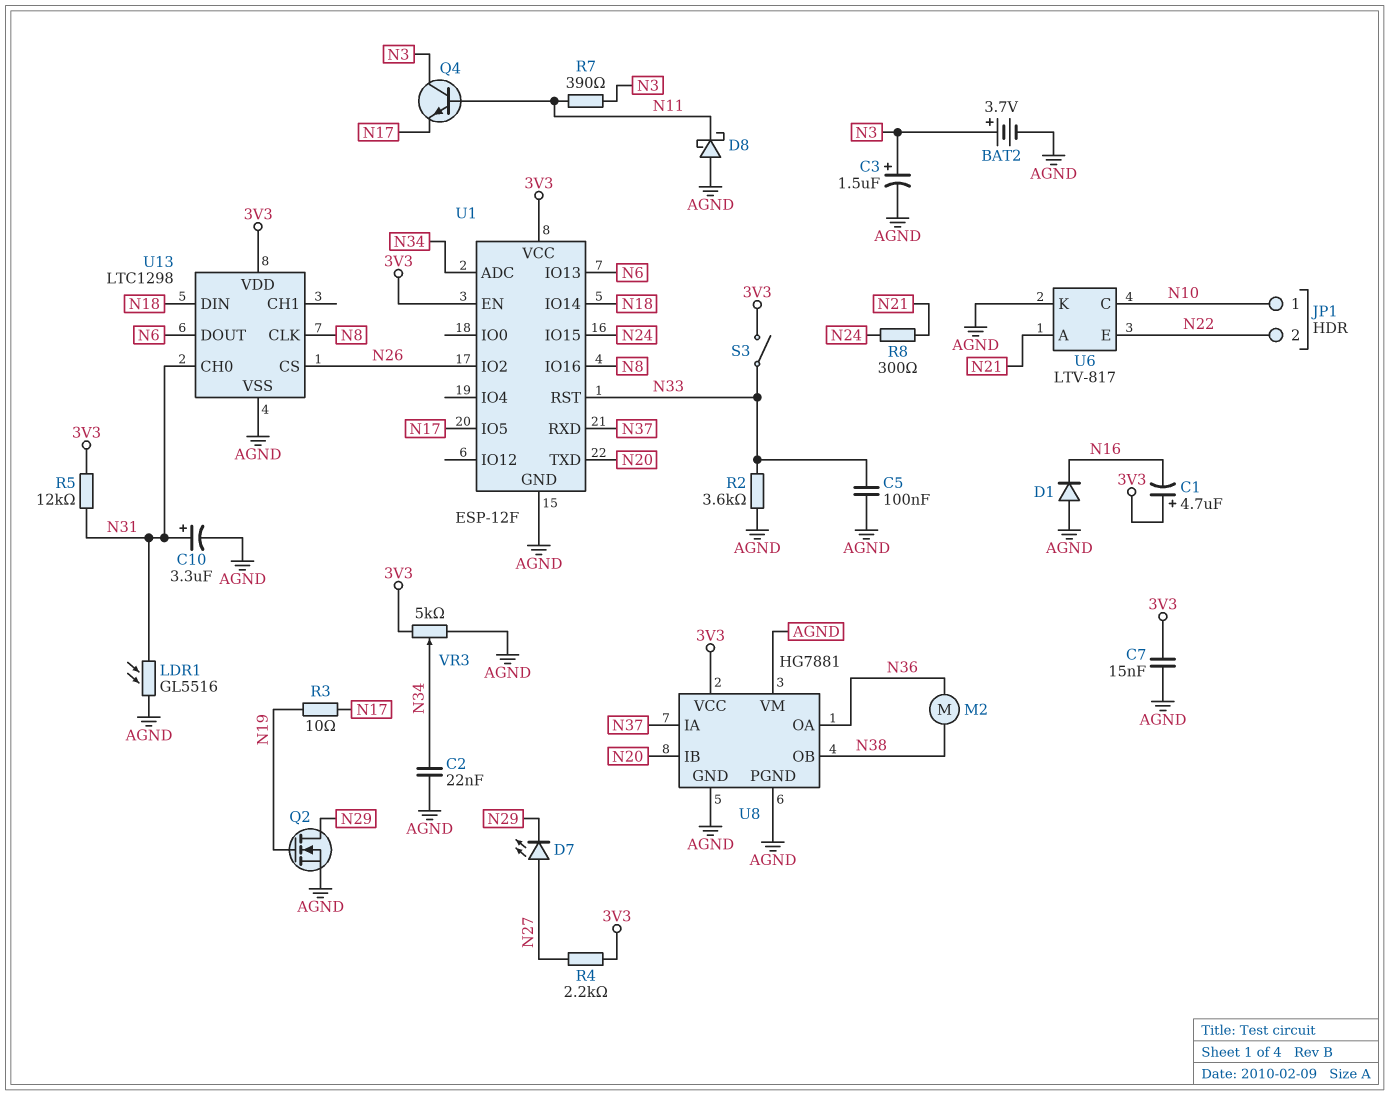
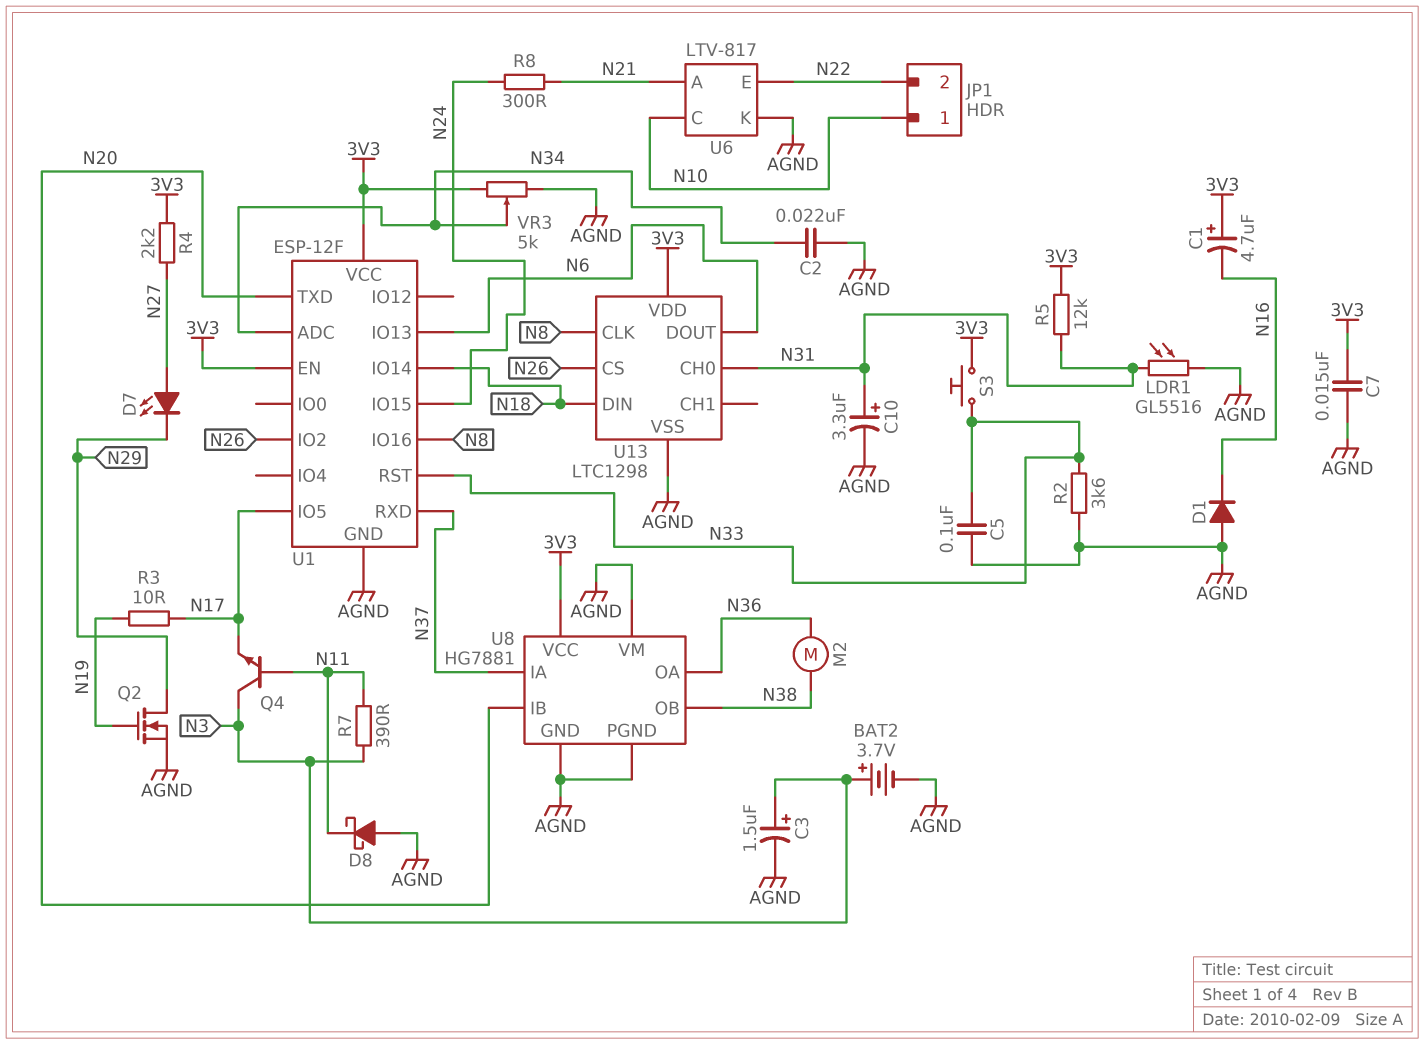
S3: switch (3V3, N33) -> button (3V3, N33)

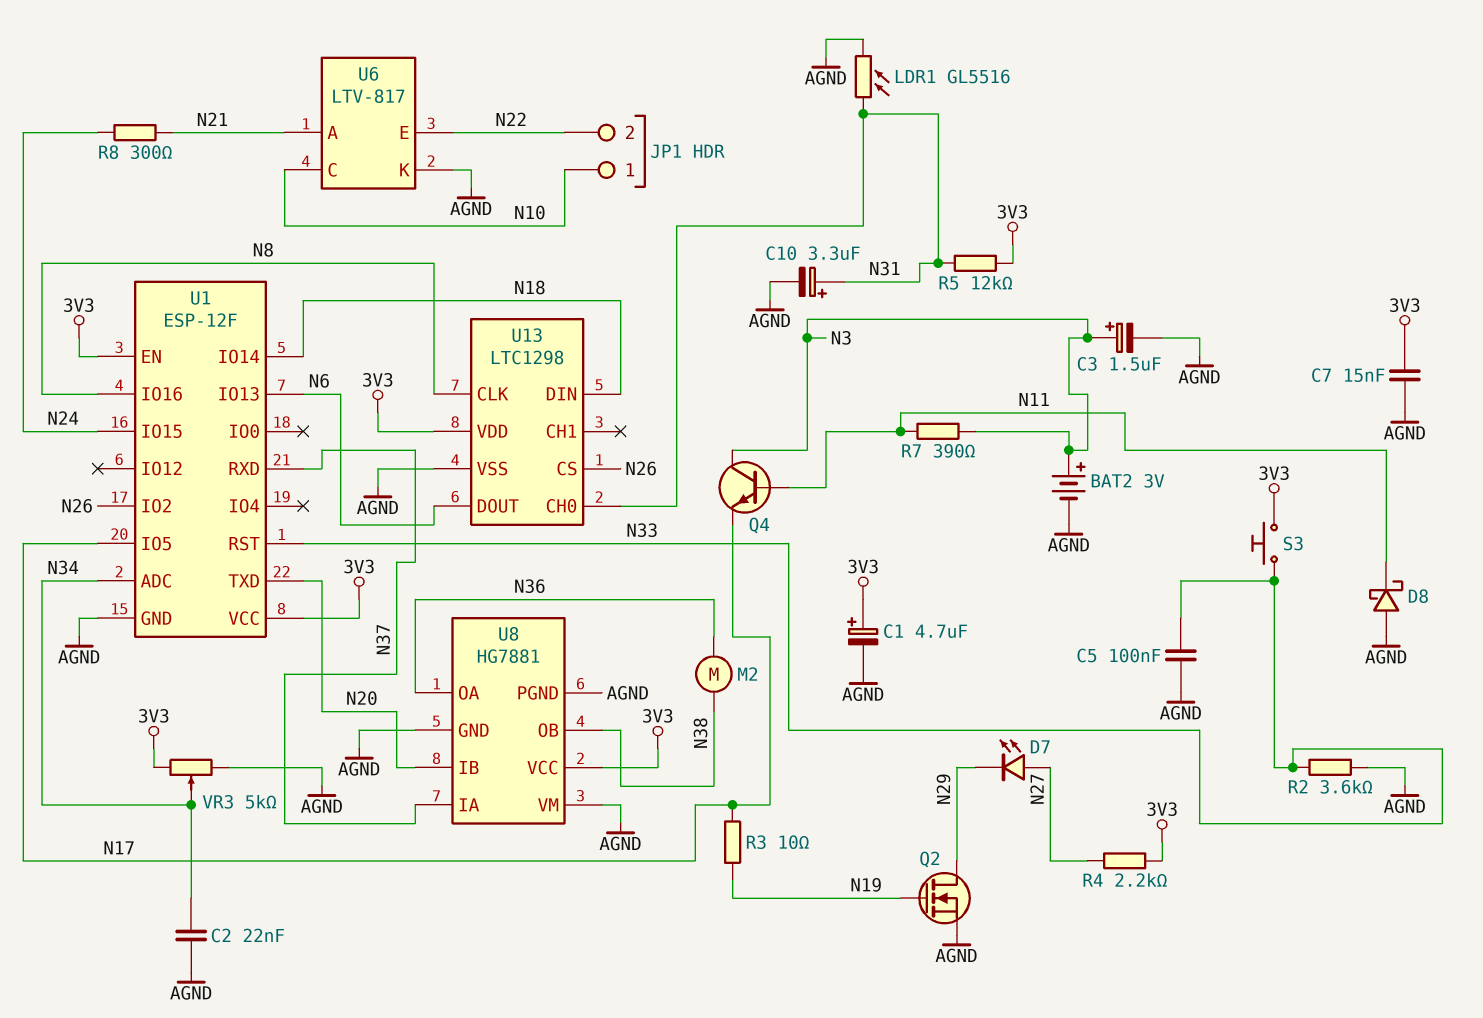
BAT2: 3.7V (plus N3, minus AGND) -> 3V (plus N3, minus AGND)
C1: 4.7uF (plus 3V3, minus N16) -> 4.7uF (plus 3V3, minus AGND)
D1: diode (A AGND, K N16) -> none

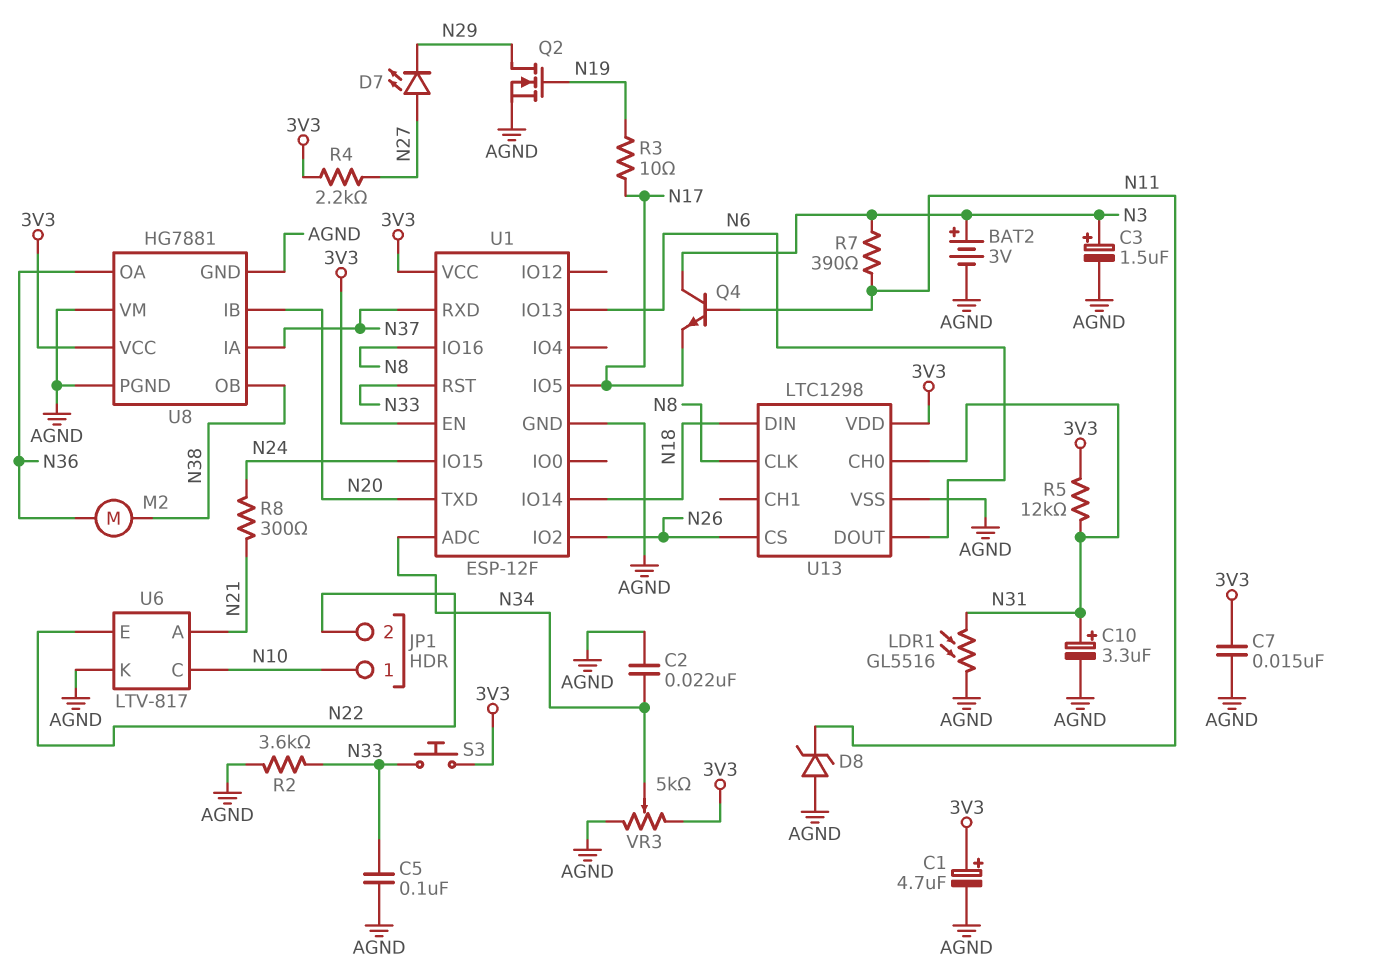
D8: schottky (A AGND, K N11) -> zener (A AGND, K N11)

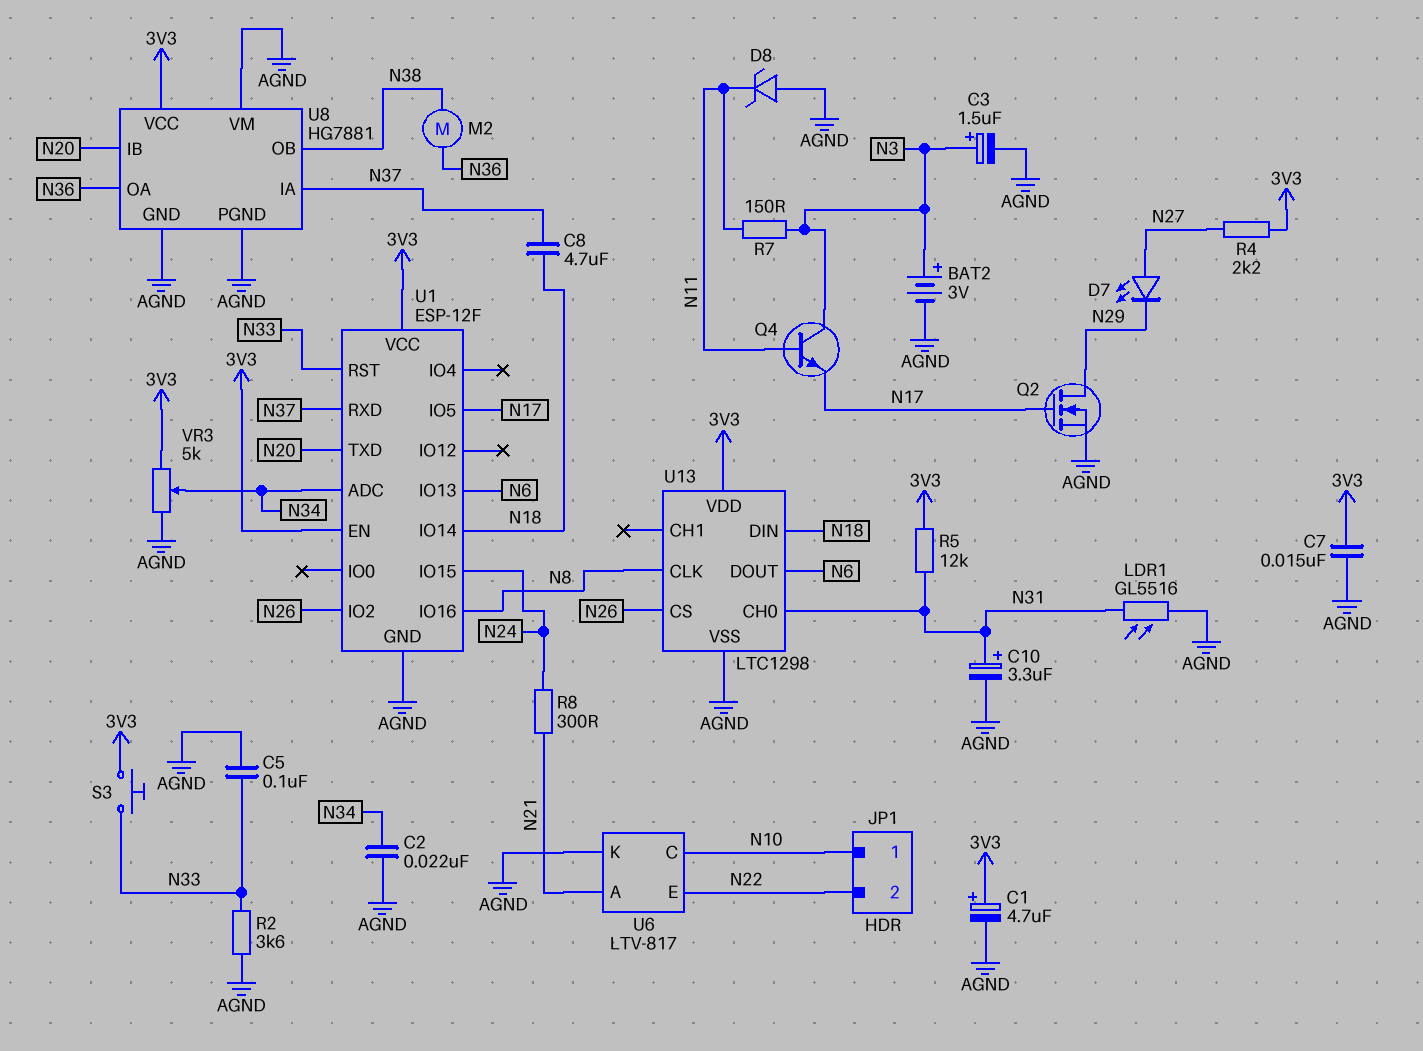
C8: none -> 4.7uF (N18, N37)
Q2: NMOS (G N19, D N29, S AGND) -> NMOS (G N17, D N29, S AGND)
R3: 10 (N17, N19) -> none
R7: 390 (N3, N11) -> 150 (N3, N11)

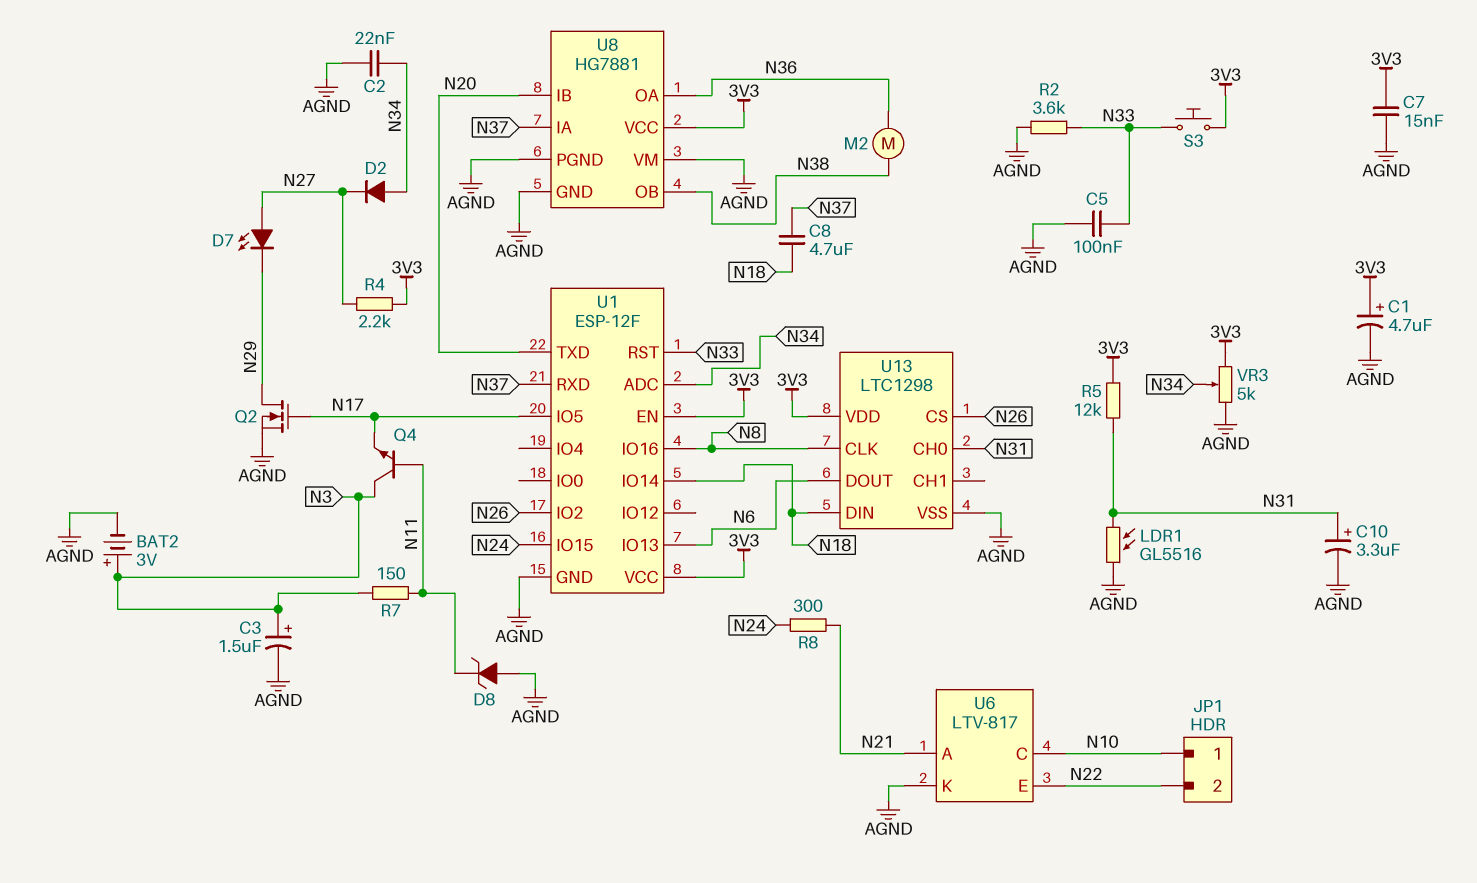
D2: none -> diode (A N34, K N27)

